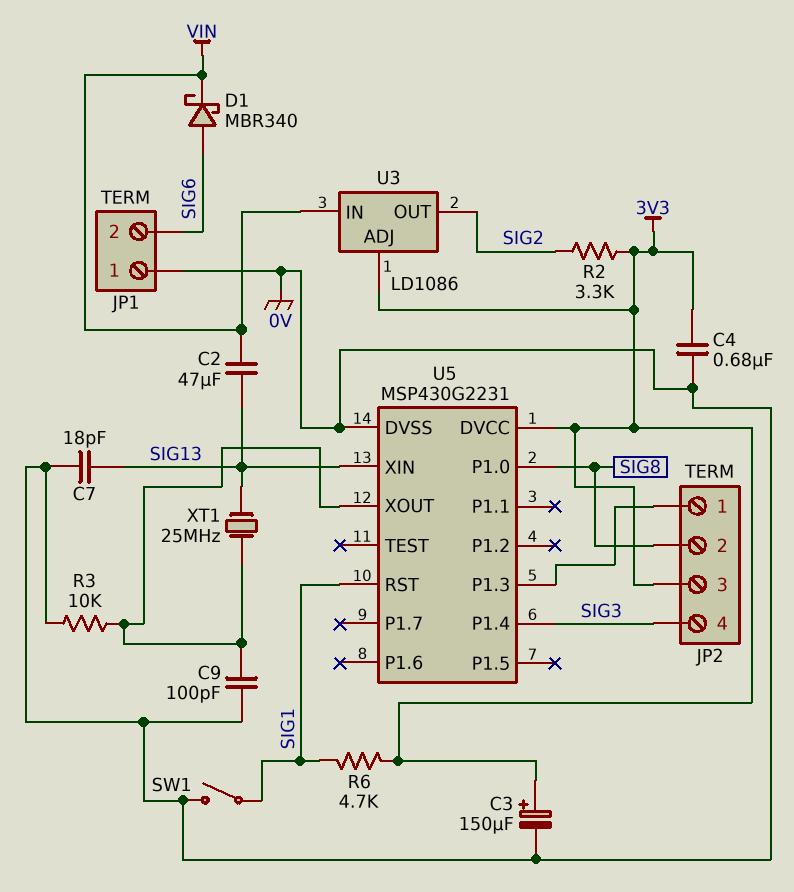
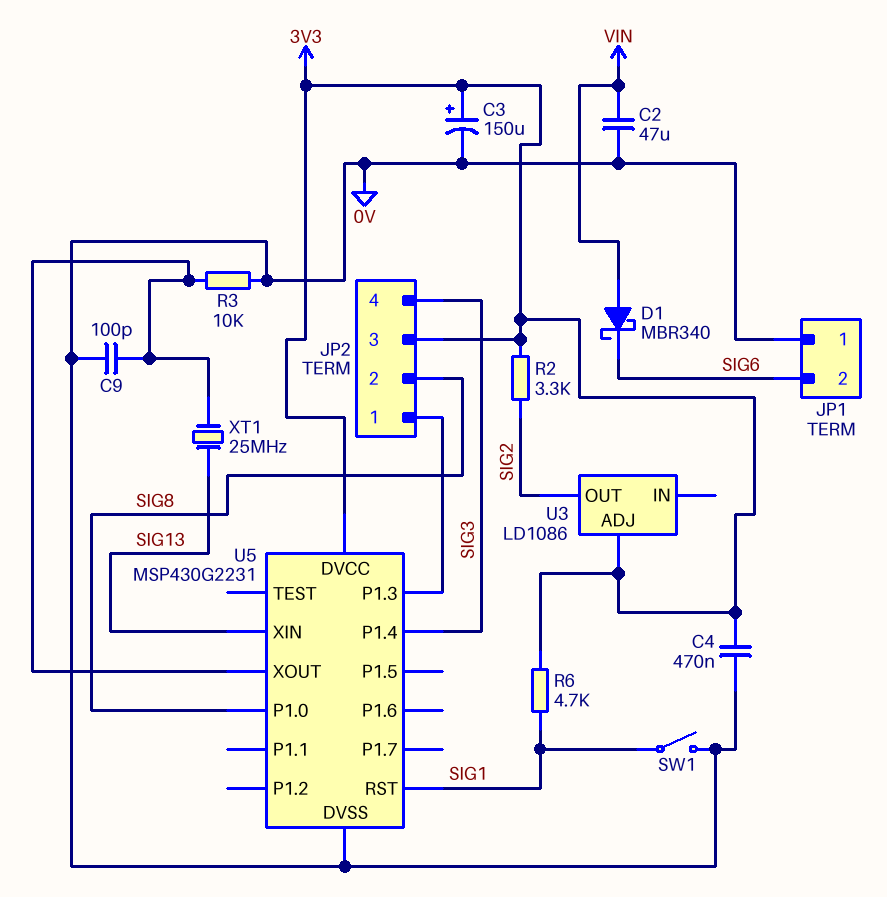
C2: 47uF (SIG13, VIN) -> 47uF (0V, VIN)
C4: 680nF (0V, 3V3) -> 470nF (0V, 3V3)
C7: 18pF (0V, SIG13) -> none
D1: schottky MBR340 (A SIG6, K VIN) -> schottky MBR340 (A VIN, K SIG6)
U3 pin IN: VIN -> none

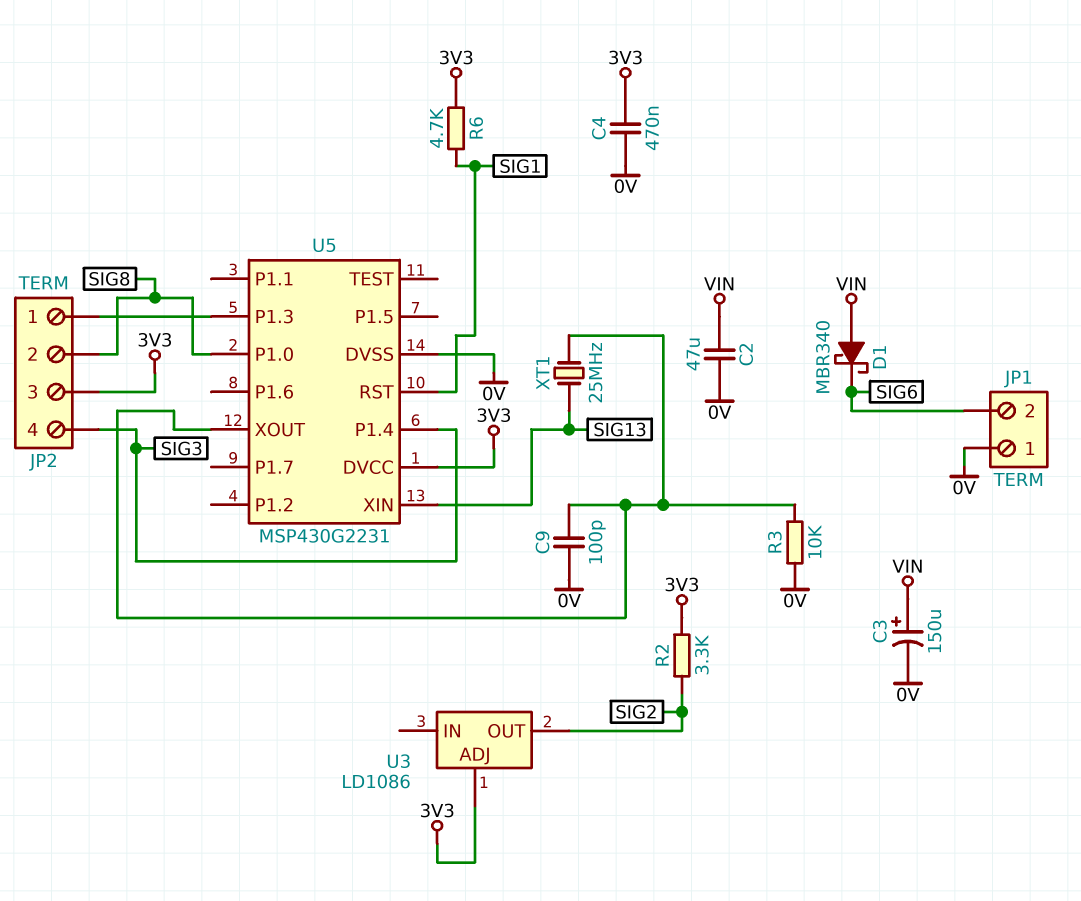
C3: 150uF (plus 3V3, minus 0V) -> 150uF (plus VIN, minus 0V)
SW1: switch (0V, SIG1) -> none

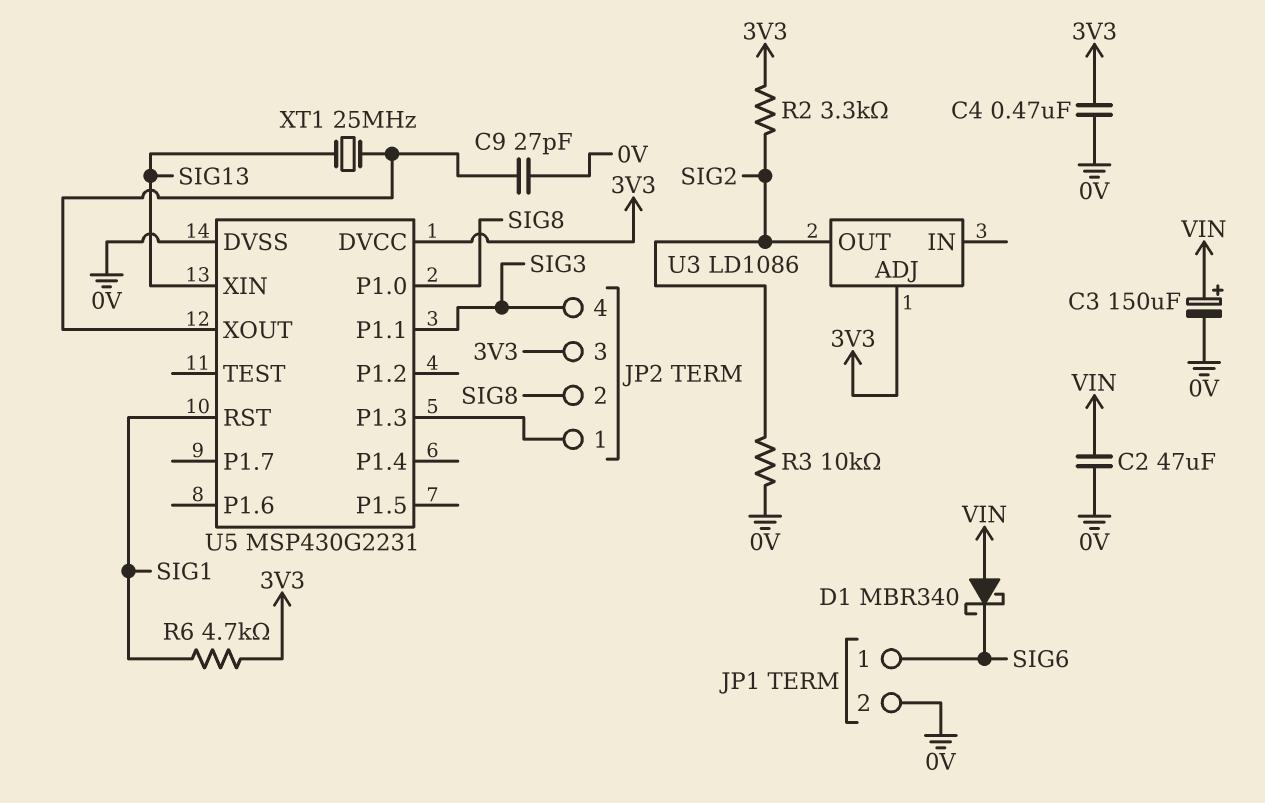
C9: 100pF (0V, U5/XOUT) -> 27pF (0V, U5/XOUT)
JP1 pin 1: 0V -> SIG6
JP1 pin 2: SIG6 -> 0V
R3: 10k (0V, U5/XOUT) -> 10k (0V, SIG2)
U5 pin P1.1: none -> SIG3
U5 pin P1.4: SIG3 -> none

